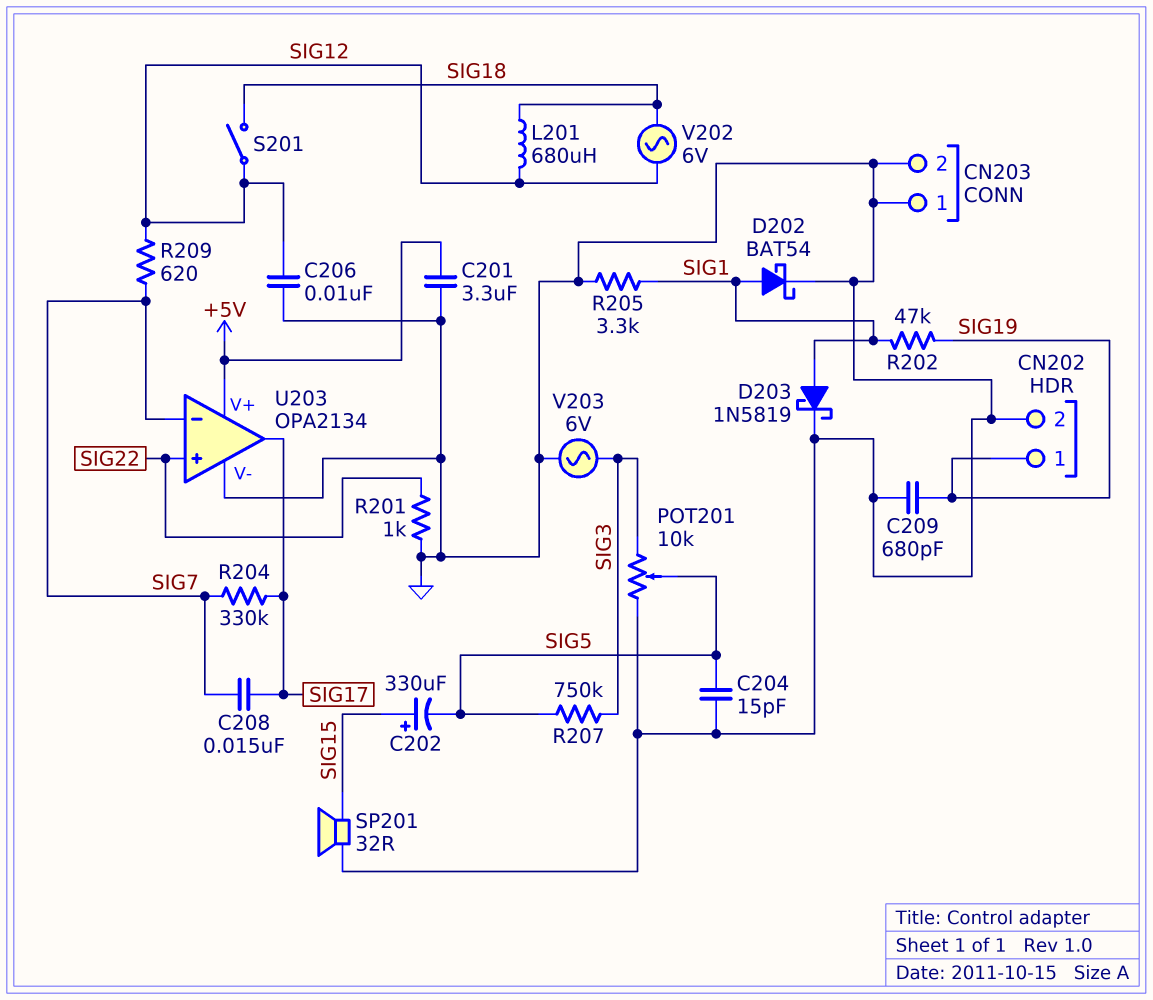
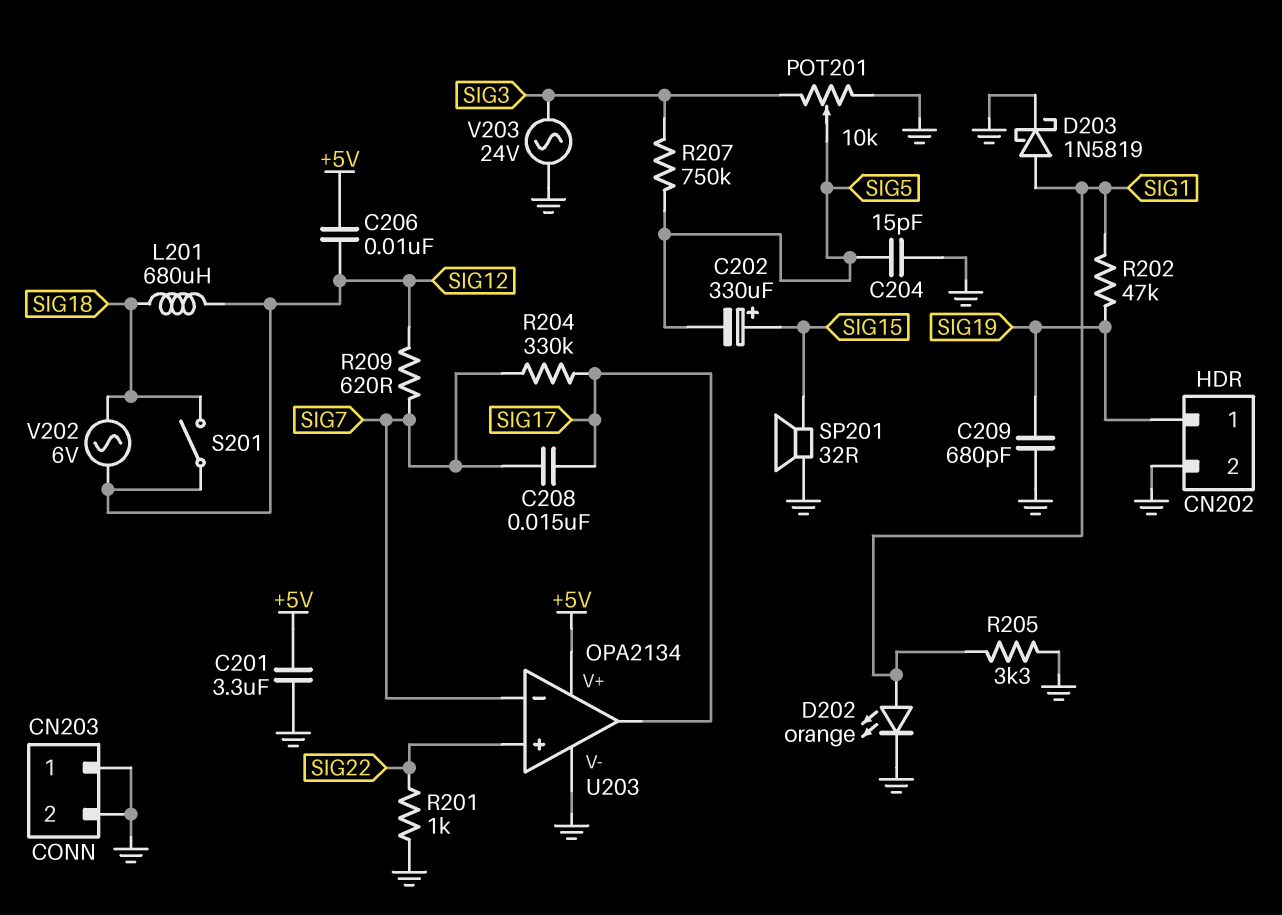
C206: 10nF (GND, SIG12) -> 10nF (+5V, SIG12)
D202: schottky BAT54 (A SIG1, K GND) -> LED orange (A SIG1, K GND)
V203: AC 6V (GND, SIG3) -> AC 24V (GND, SIG3)

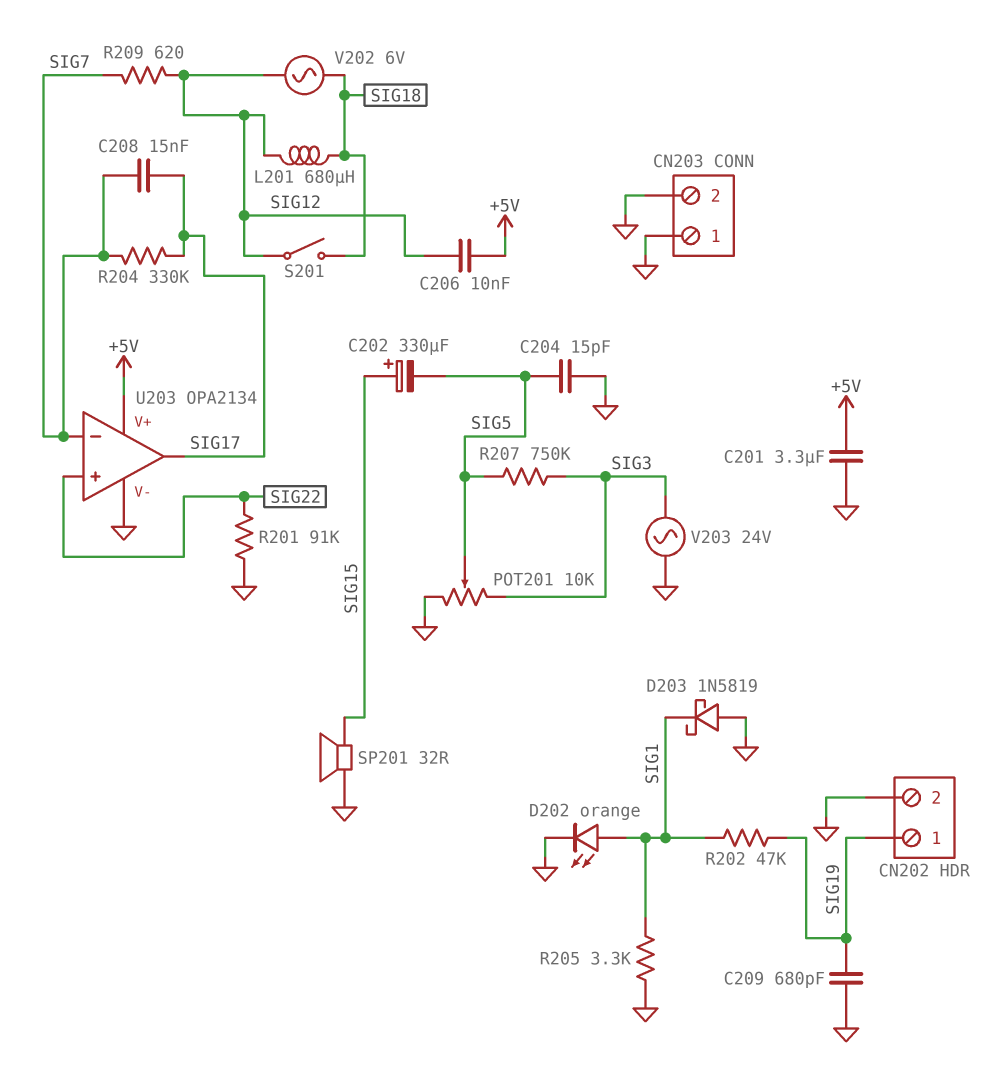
D203: schottky 1N5819 (A SIG1, K GND) -> schottky 1N5819 (A GND, K SIG1)
R201: 1k (GND, SIG22) -> 91k (GND, SIG22)

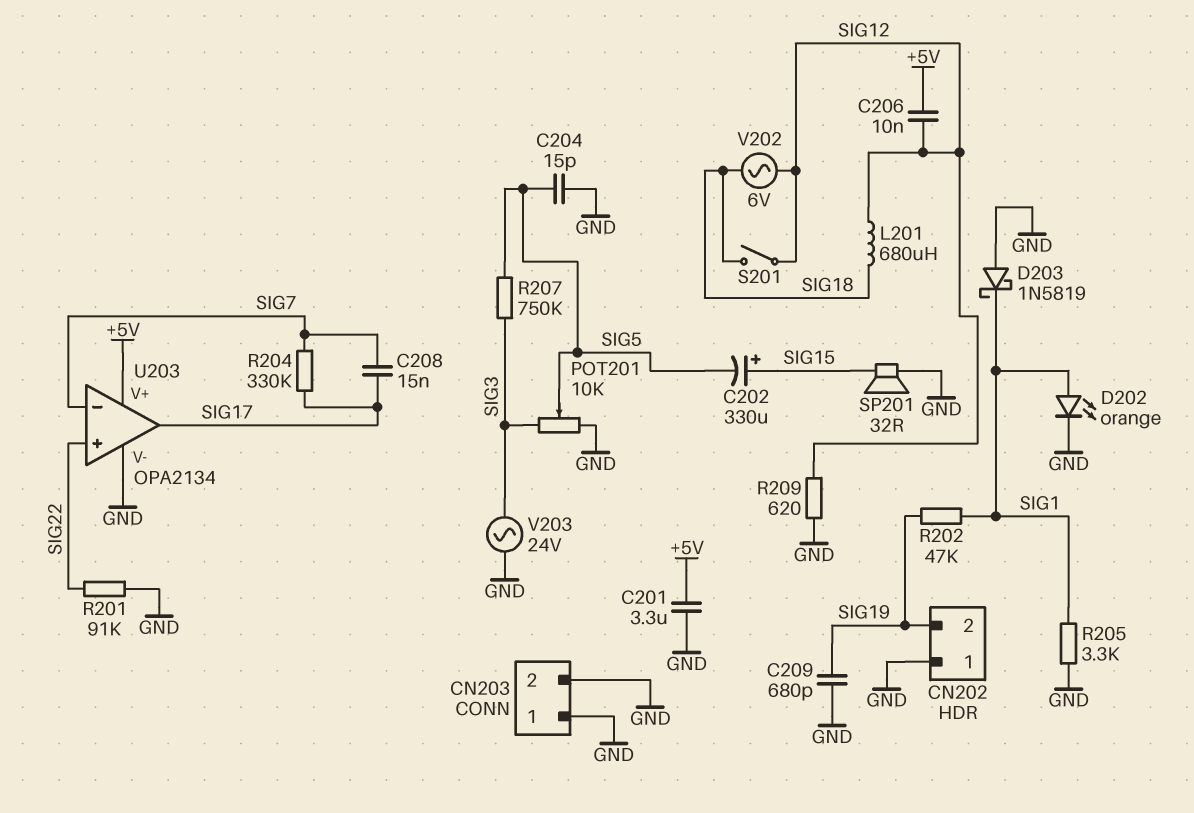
CN202 pin 1: SIG19 -> GND
CN202 pin 2: GND -> SIG19
R209: 620 (SIG7, SIG12) -> 620 (GND, SIG12)

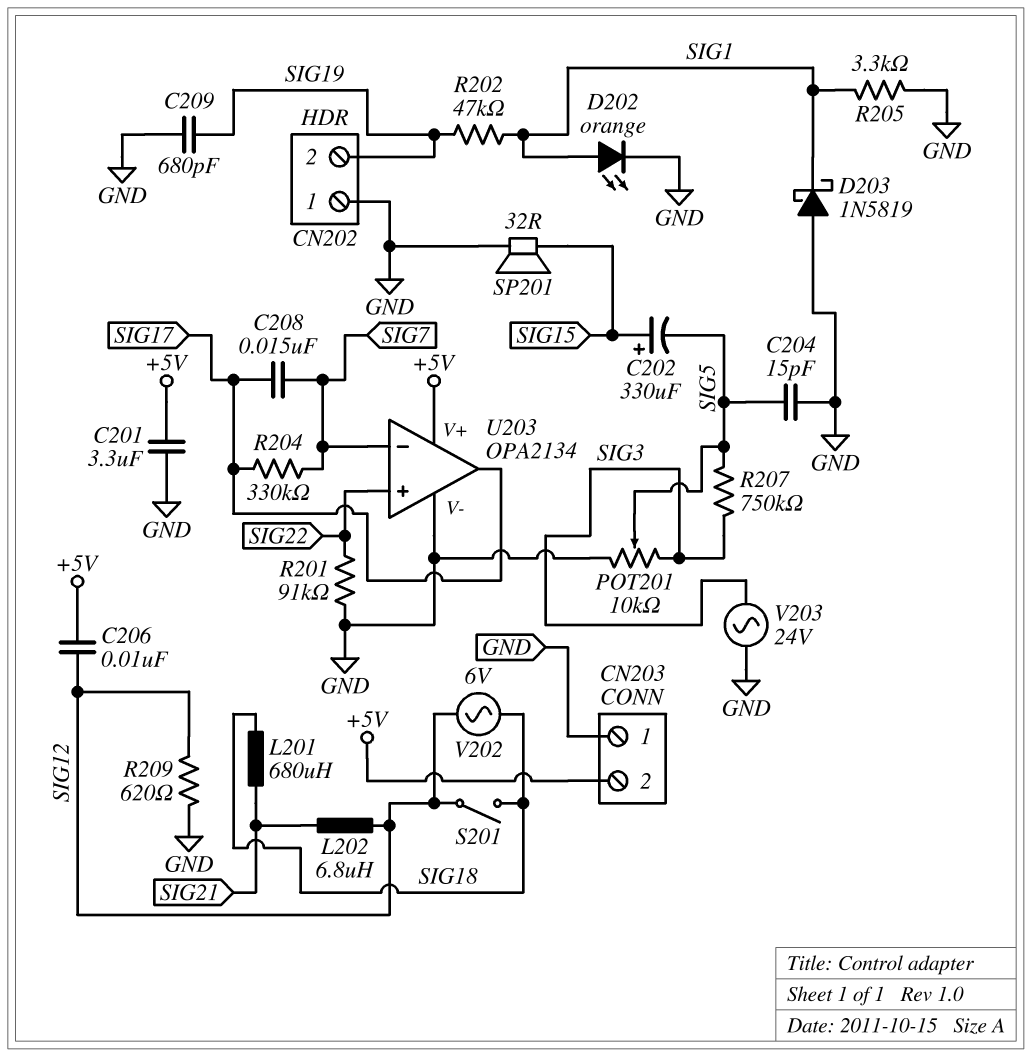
CN203 pin 2: GND -> +5V
L201: 680uH (SIG12, SIG18) -> 680uH (SIG18, SIG21)
L202: none -> 6.8uH (SIG12, SIG21)

